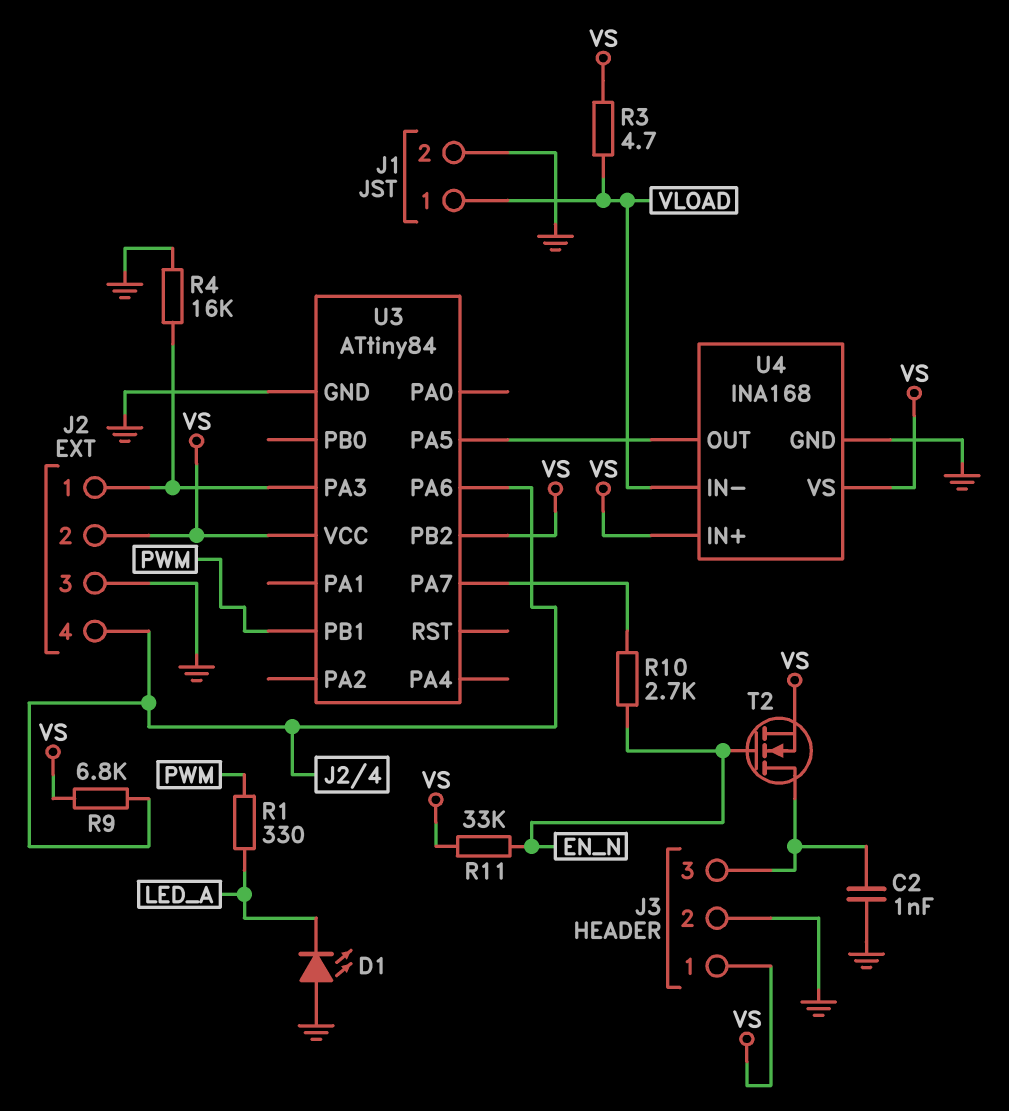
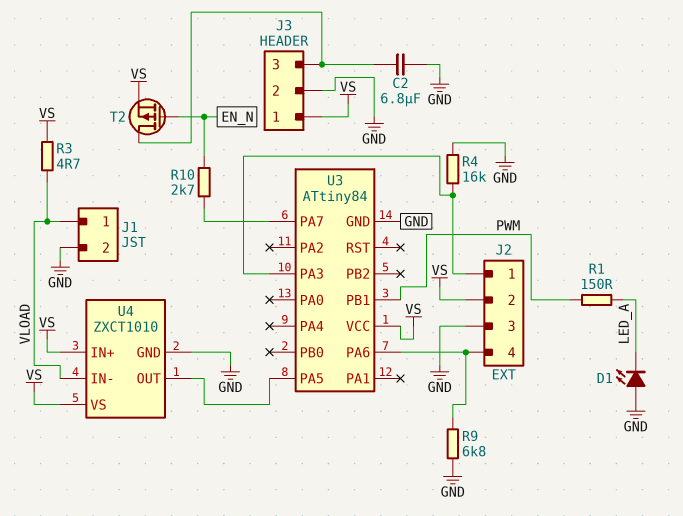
C2: 1nF (GND, J3/3) -> 6.8uF (GND, J3/3)
R1: 330 (LED_A, PWM) -> 150 (LED_A, PWM)
R9: 6.8k (J2/4, VS) -> 6.8k (GND, J2/4)
R11: 33k (EN_N, VS) -> none
T2: NMOS (G EN_N, D J3/3, S VS) -> PMOS (G EN_N, D J3/3, S VS)
U3 pin PB2: VS -> none
U4: INA168 -> ZXCT1010

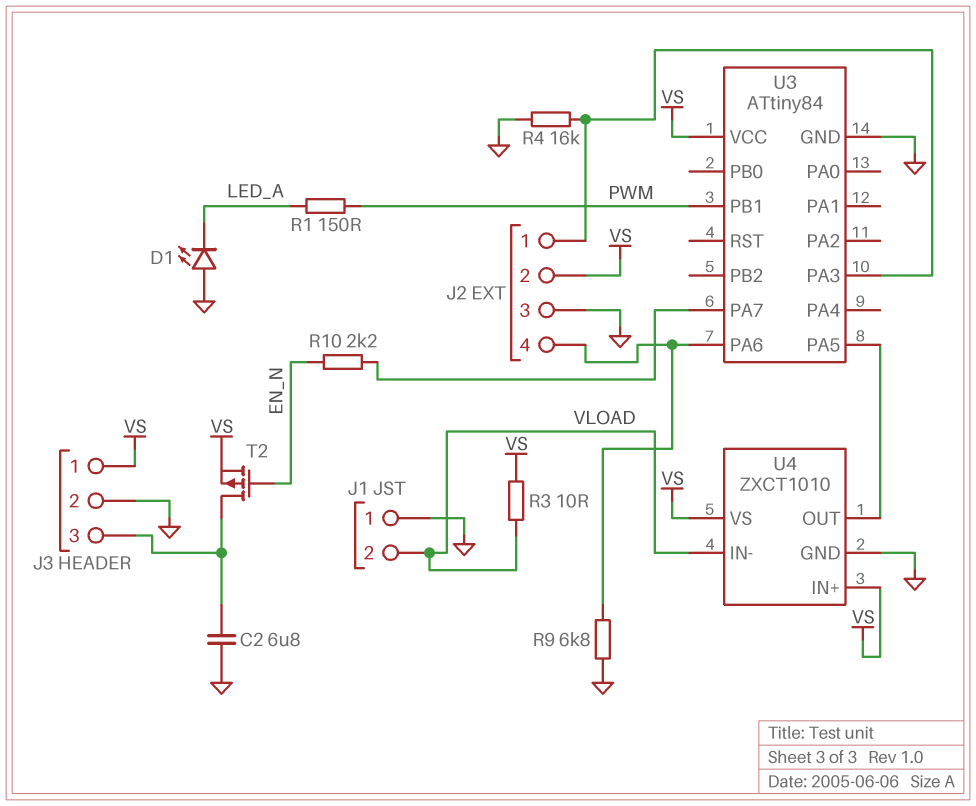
J1 pin 1: VLOAD -> GND
J1 pin 2: GND -> VLOAD
R3: 4.7 (VLOAD, VS) -> 10 (VLOAD, VS)
R10: 2.7k (EN_N, U3/PA7) -> 2.2k (EN_N, U3/PA7)

